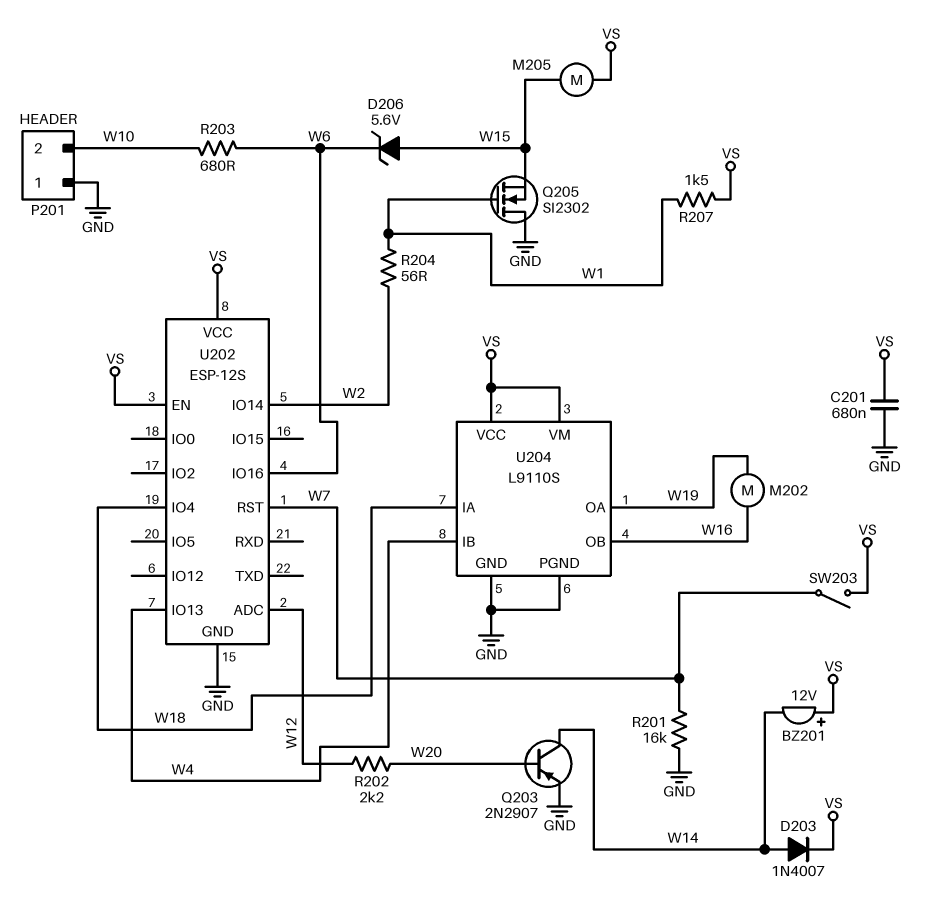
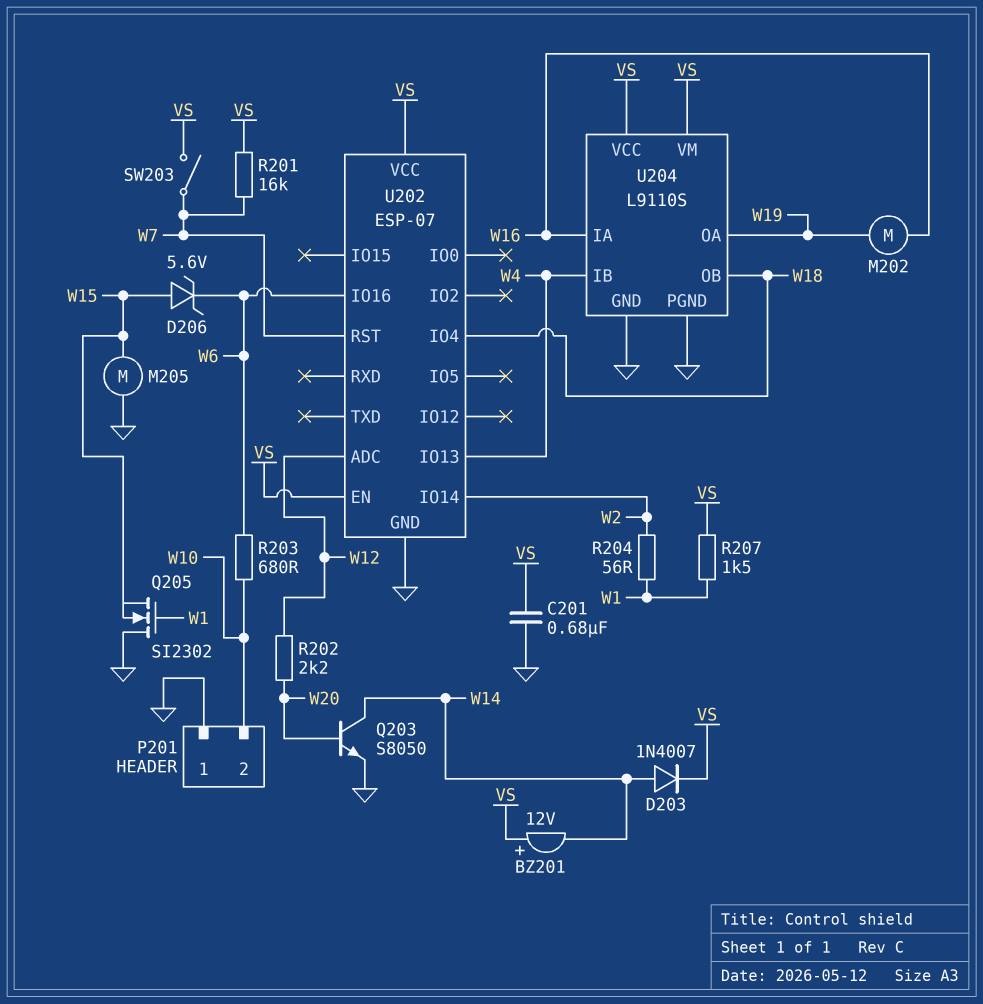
M205: motor (VS, W15) -> motor (GND, W15)
Q203: PNP 2N2907 (B W20, C W14, E GND) -> NPN S8050 (B W20, C W14, E GND)
R201: 16k (GND, W7) -> 16k (VS, W7)
U202: ESP-12S -> ESP-07
U204 pin IA: W18 -> W16
U204 pin OB: W16 -> W18

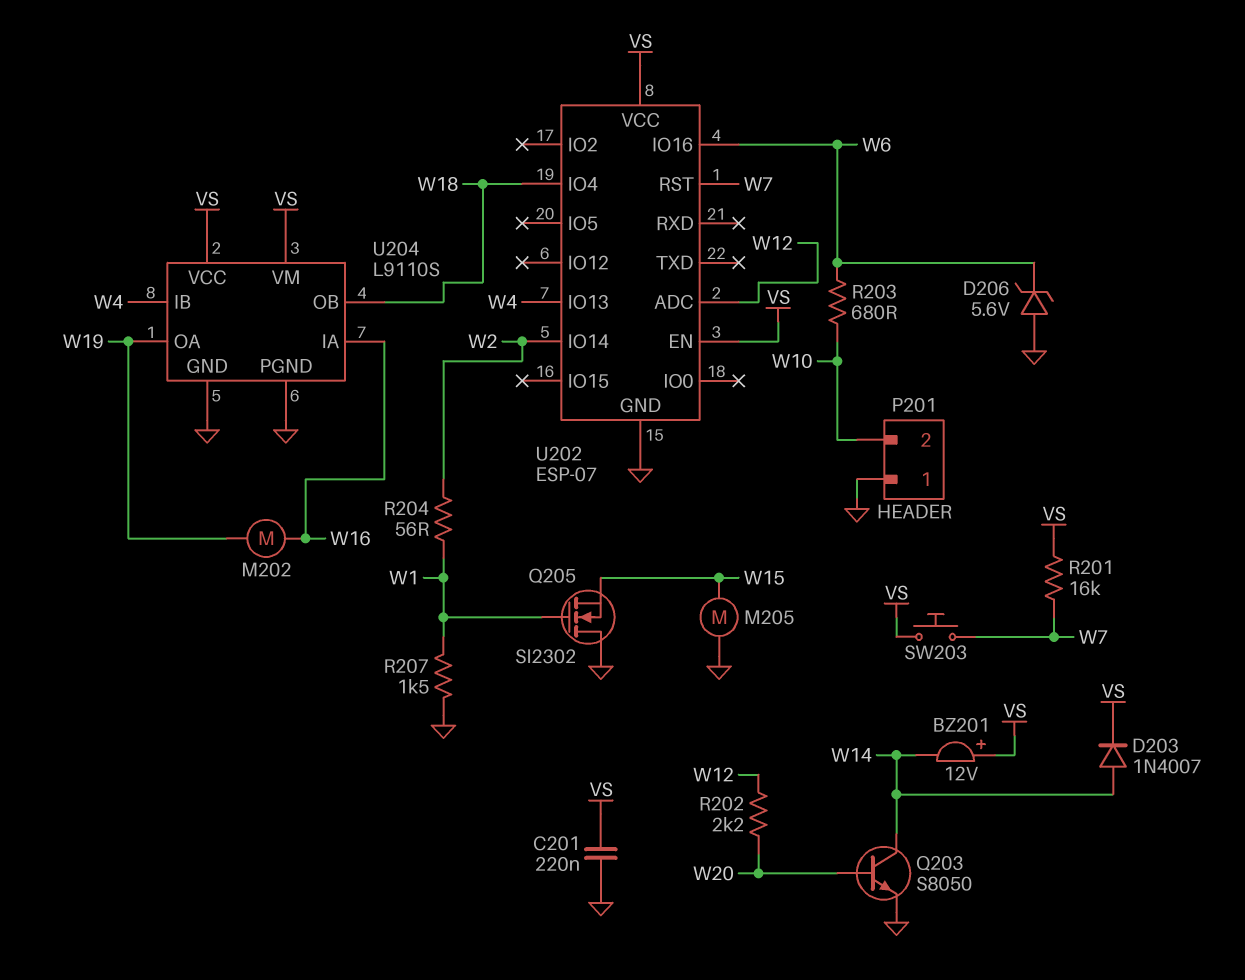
C201: 680nF (GND, VS) -> 220nF (GND, VS)
D206: zener 5.6V (A W15, K W6) -> zener 5.6V (A GND, K W6)
R207: 1.5k (VS, W1) -> 1.5k (GND, W1)
SW203: switch (VS, W7) -> button (VS, W7)

